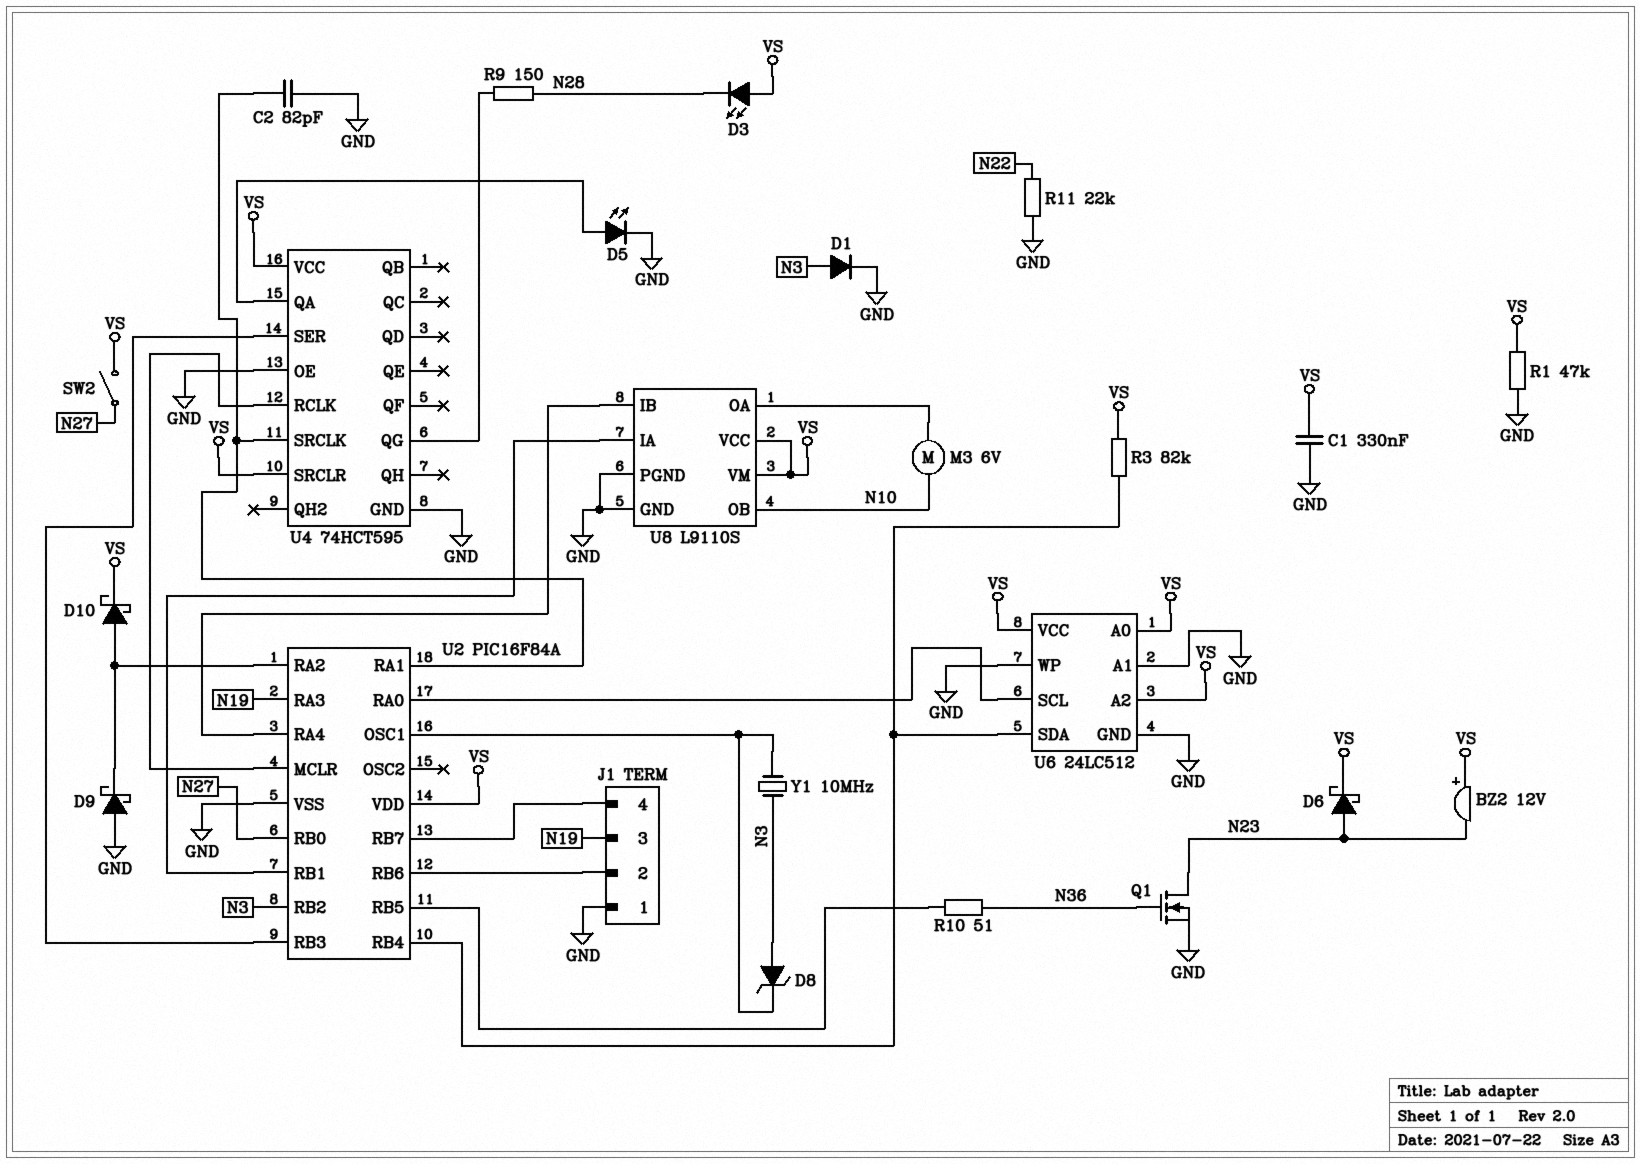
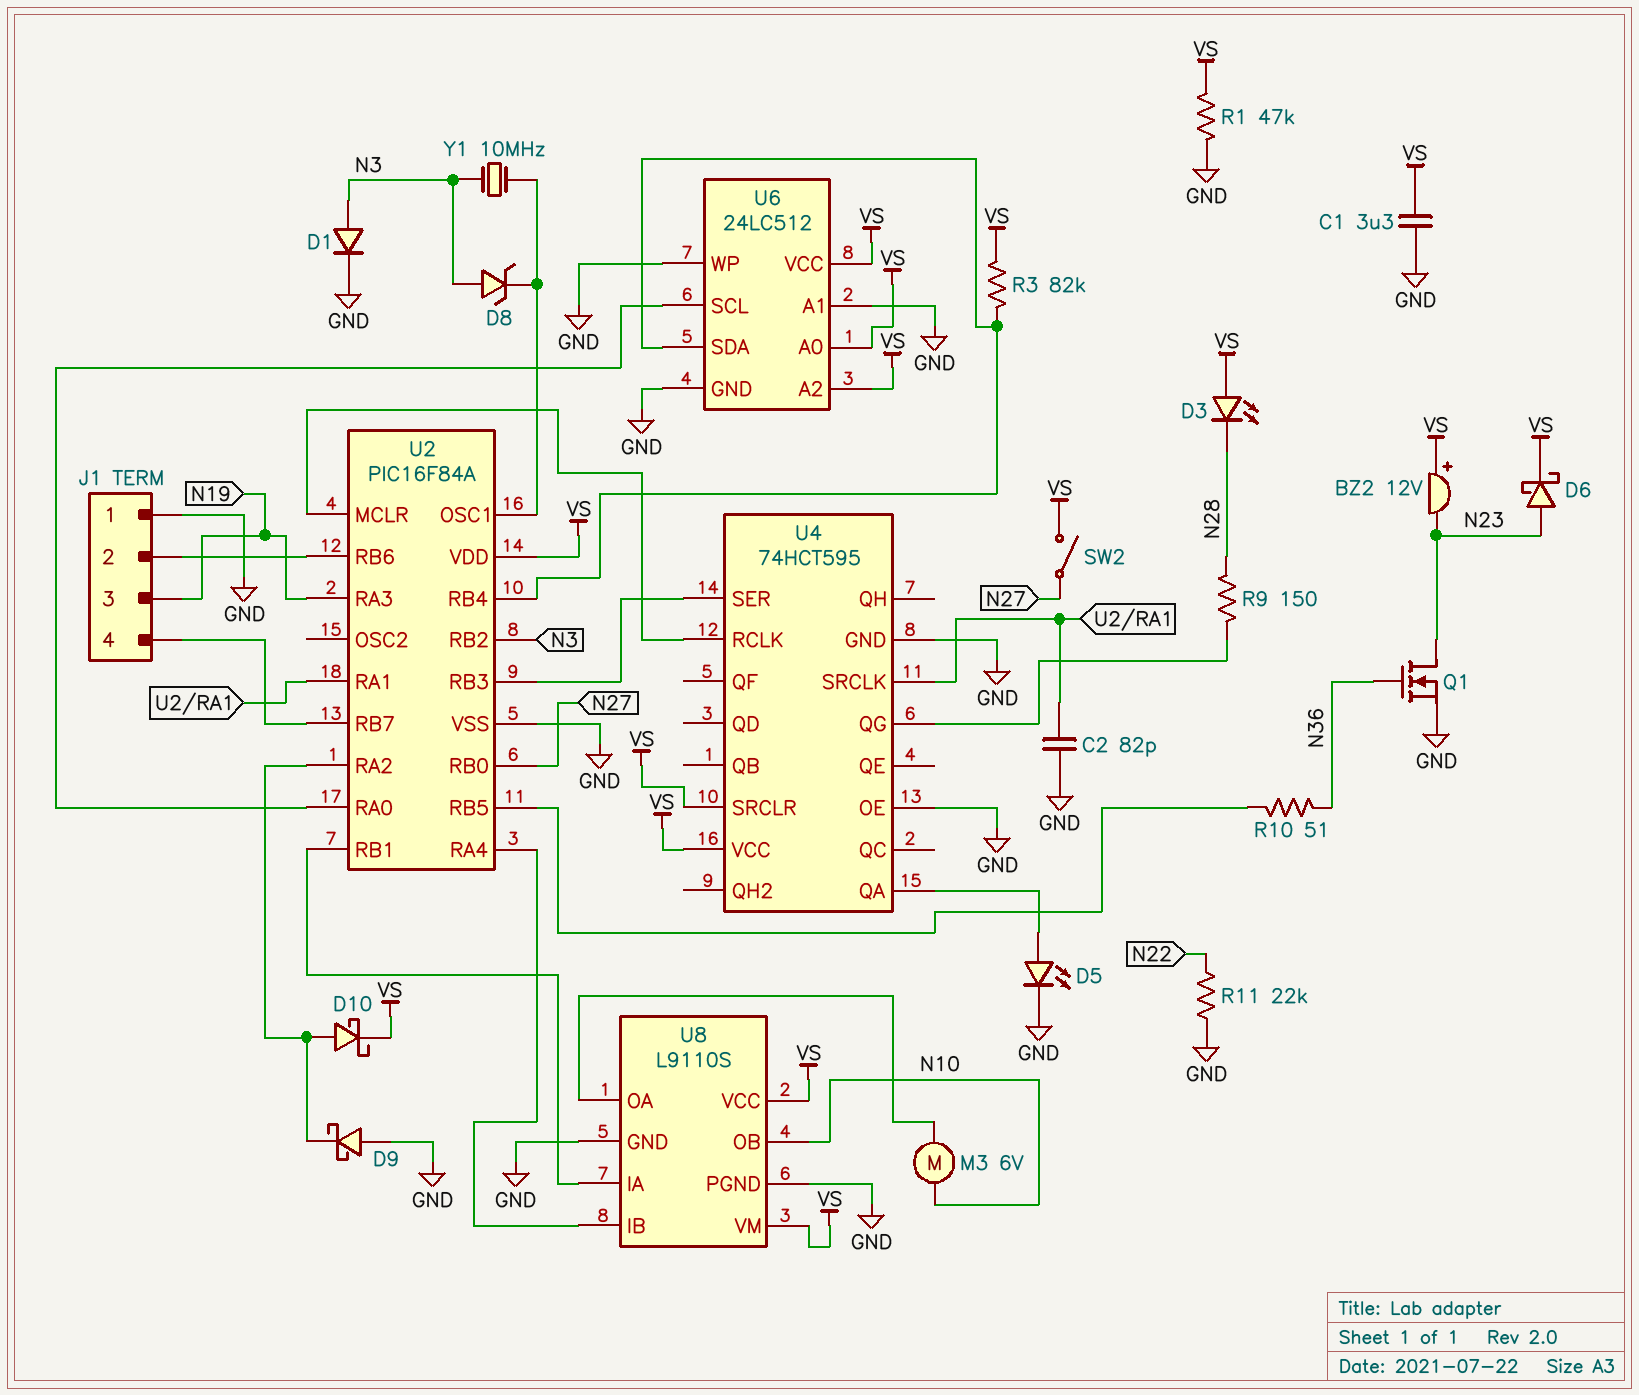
C1: 330nF (GND, VS) -> 3.3uF (GND, VS)

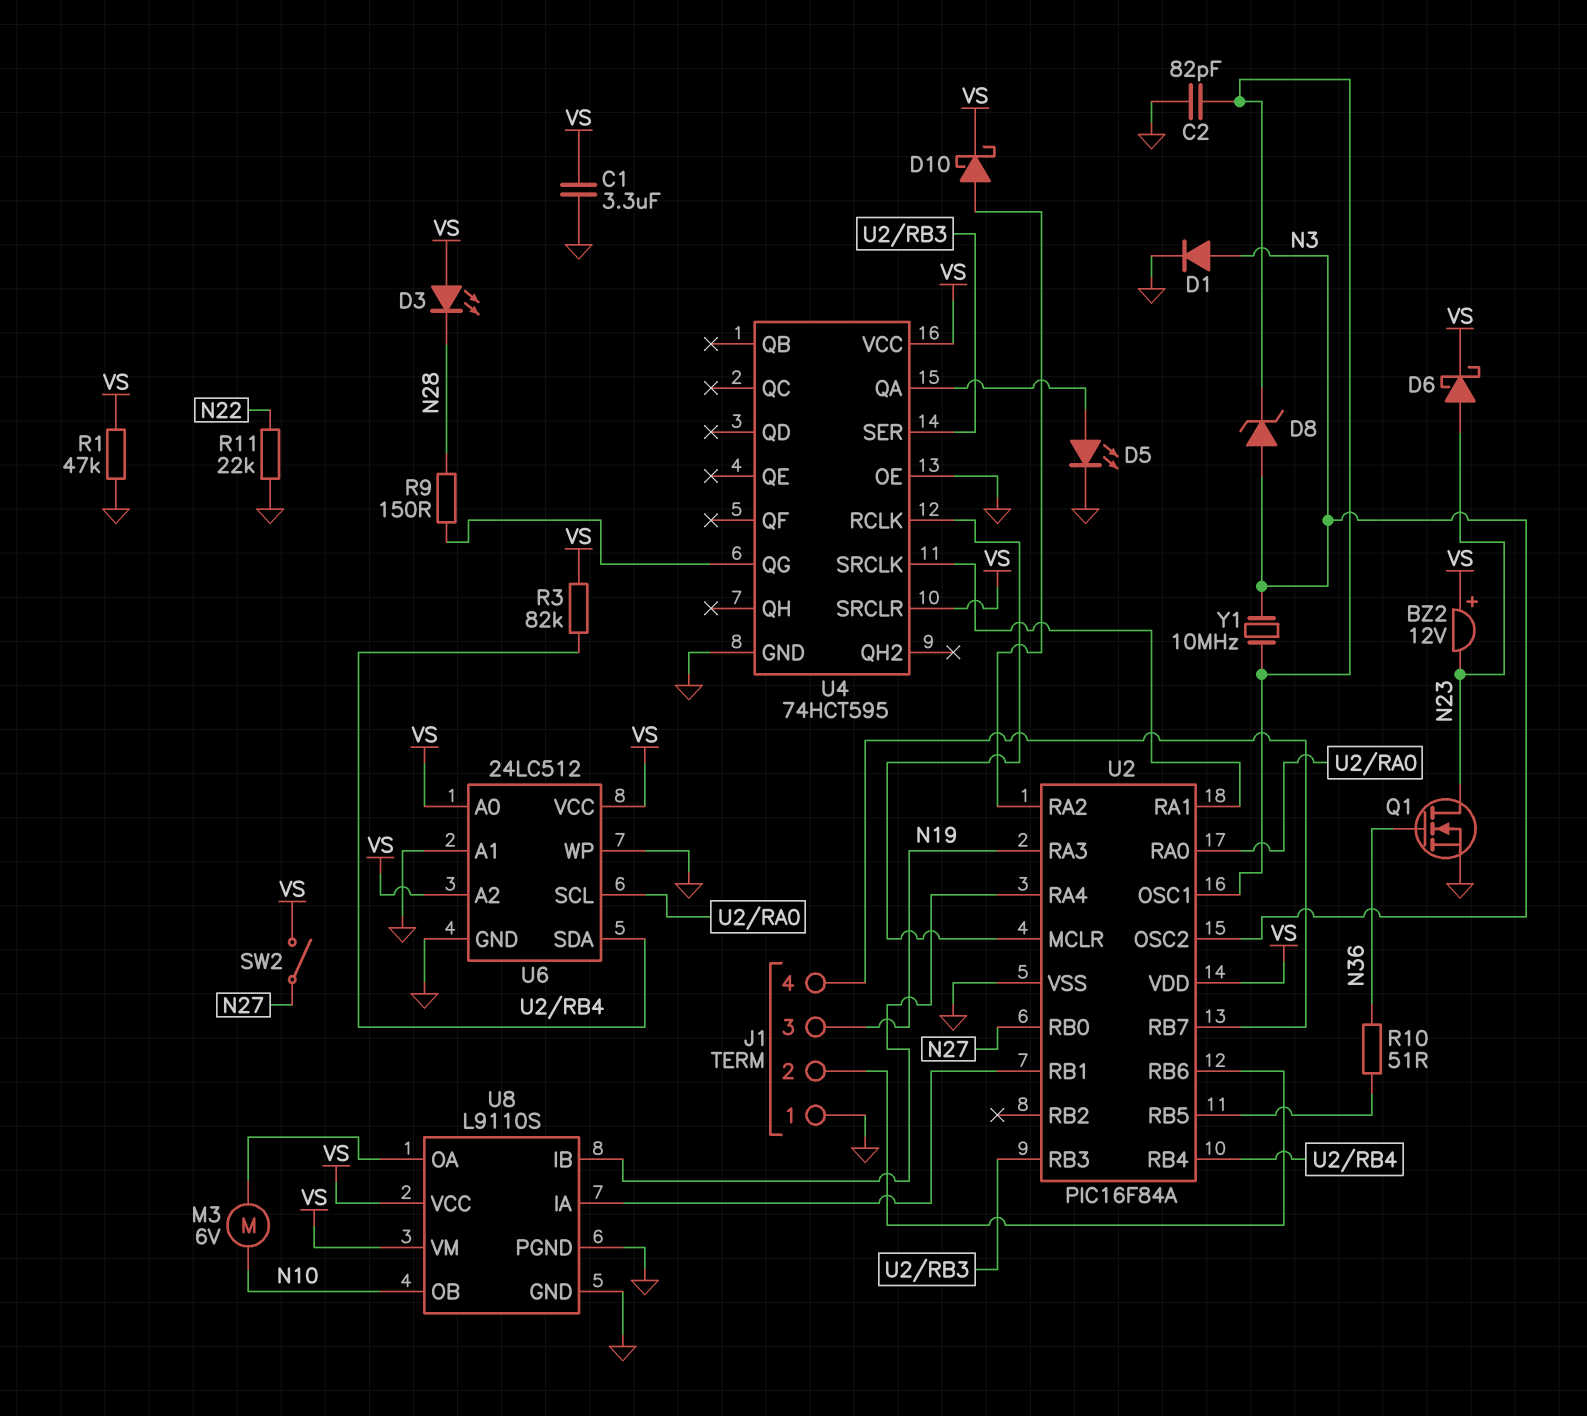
C2: 82pF (GND, U2/RA1) -> 82pF (GND, U2/OSC1)
D9: schottky (A GND, K U2/RA2) -> none
U2 pin OSC2: none -> N3
U2 pin RB2: N3 -> none

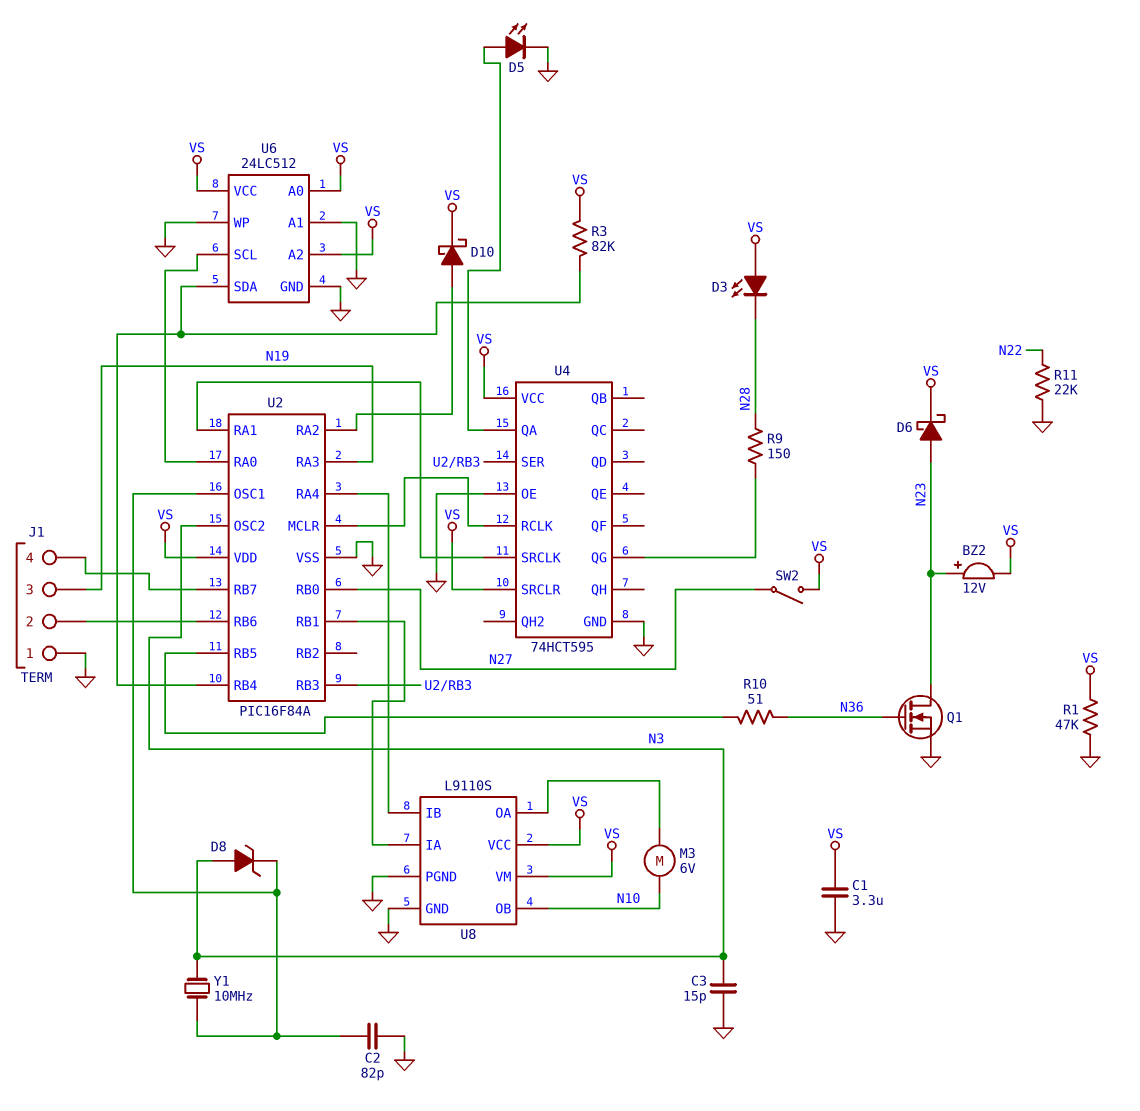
BZ2: buzzer 12V (plus VS, minus N23) -> buzzer 12V (plus N23, minus VS)
C3: none -> 15pF (GND, N3)
D1: diode (A N3, K GND) -> none

